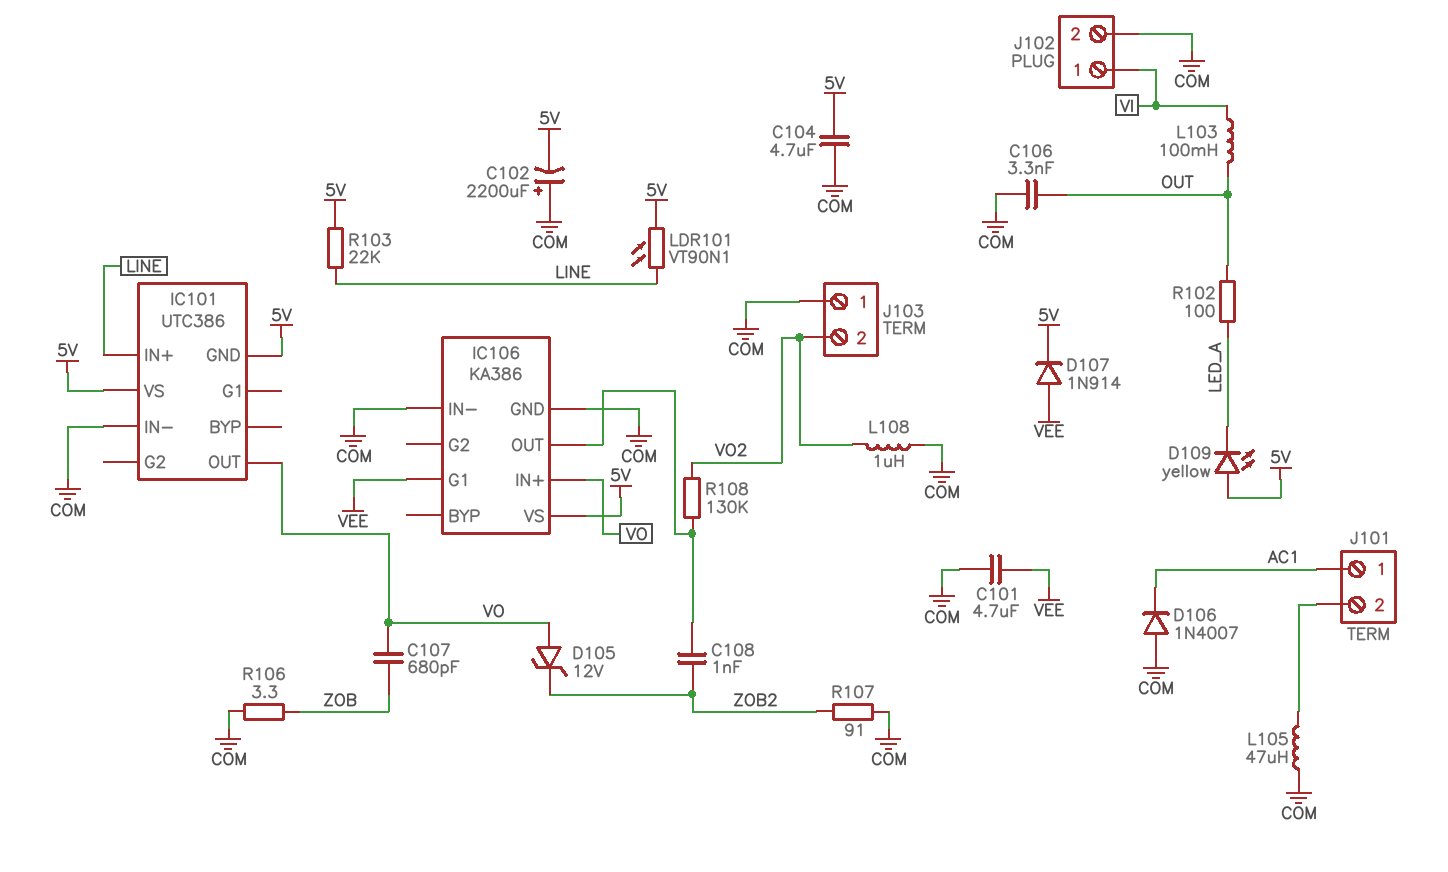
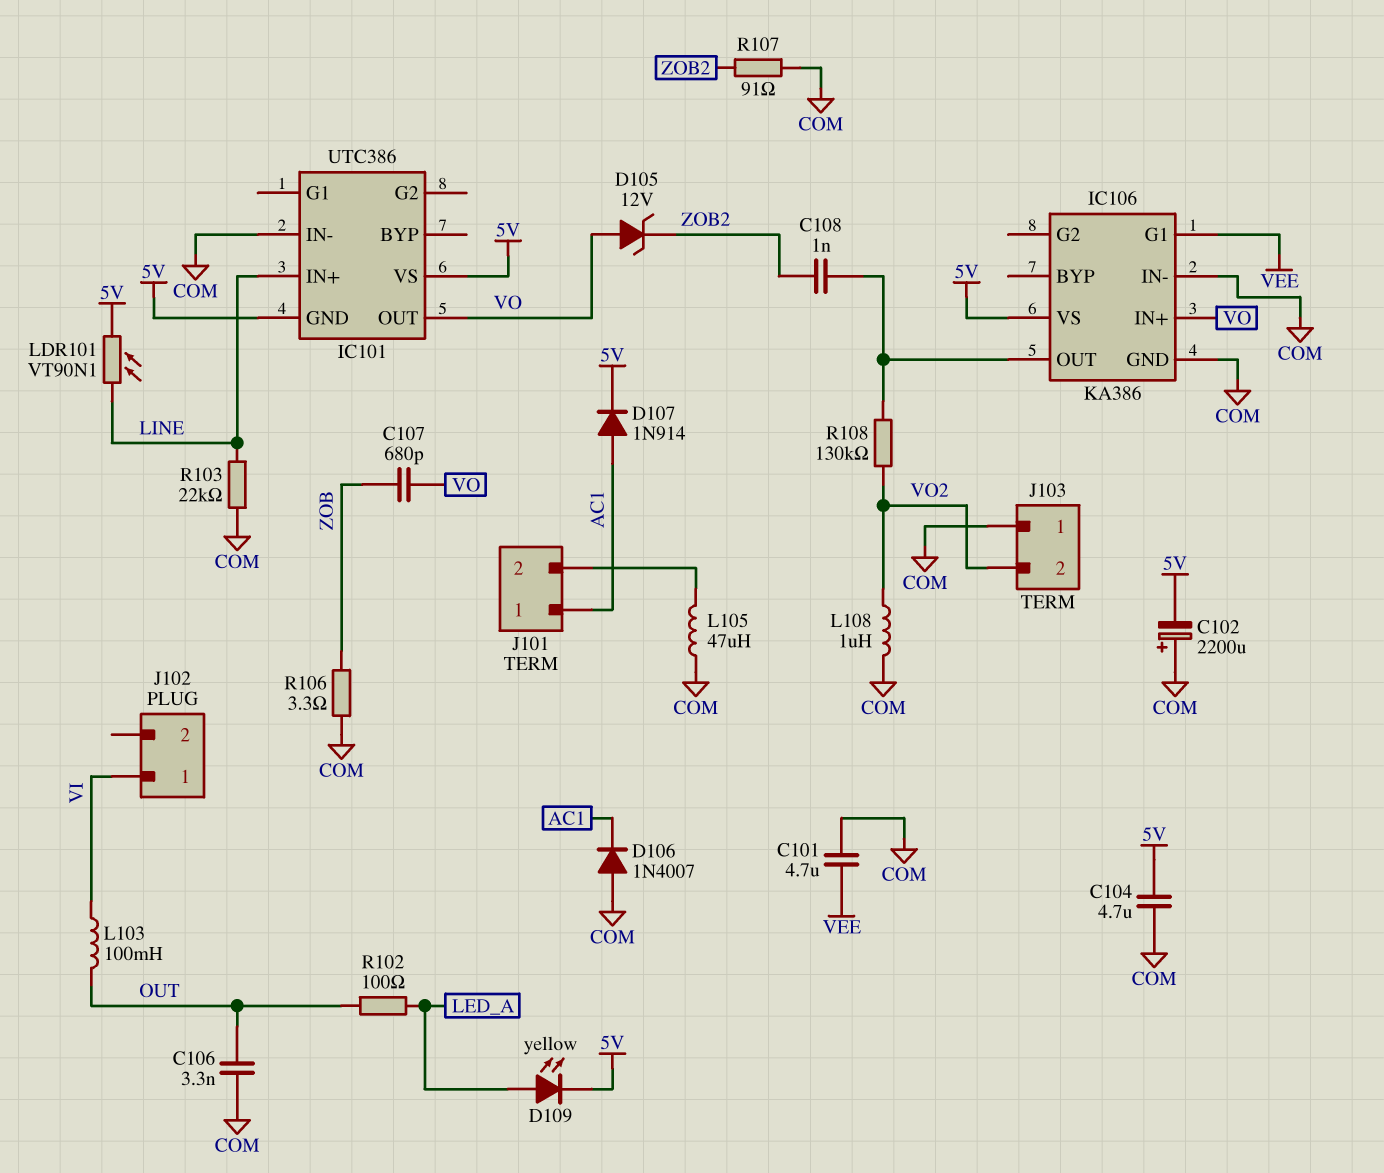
D107: diode 1N914 (A VEE, K 5V) -> diode 1N914 (A AC1, K 5V)
D109: LED yellow (A 5V, K LED_A) -> LED yellow (A LED_A, K 5V)
J102 pin 2: COM -> none
R103: 22k (5V, LINE) -> 22k (COM, LINE)

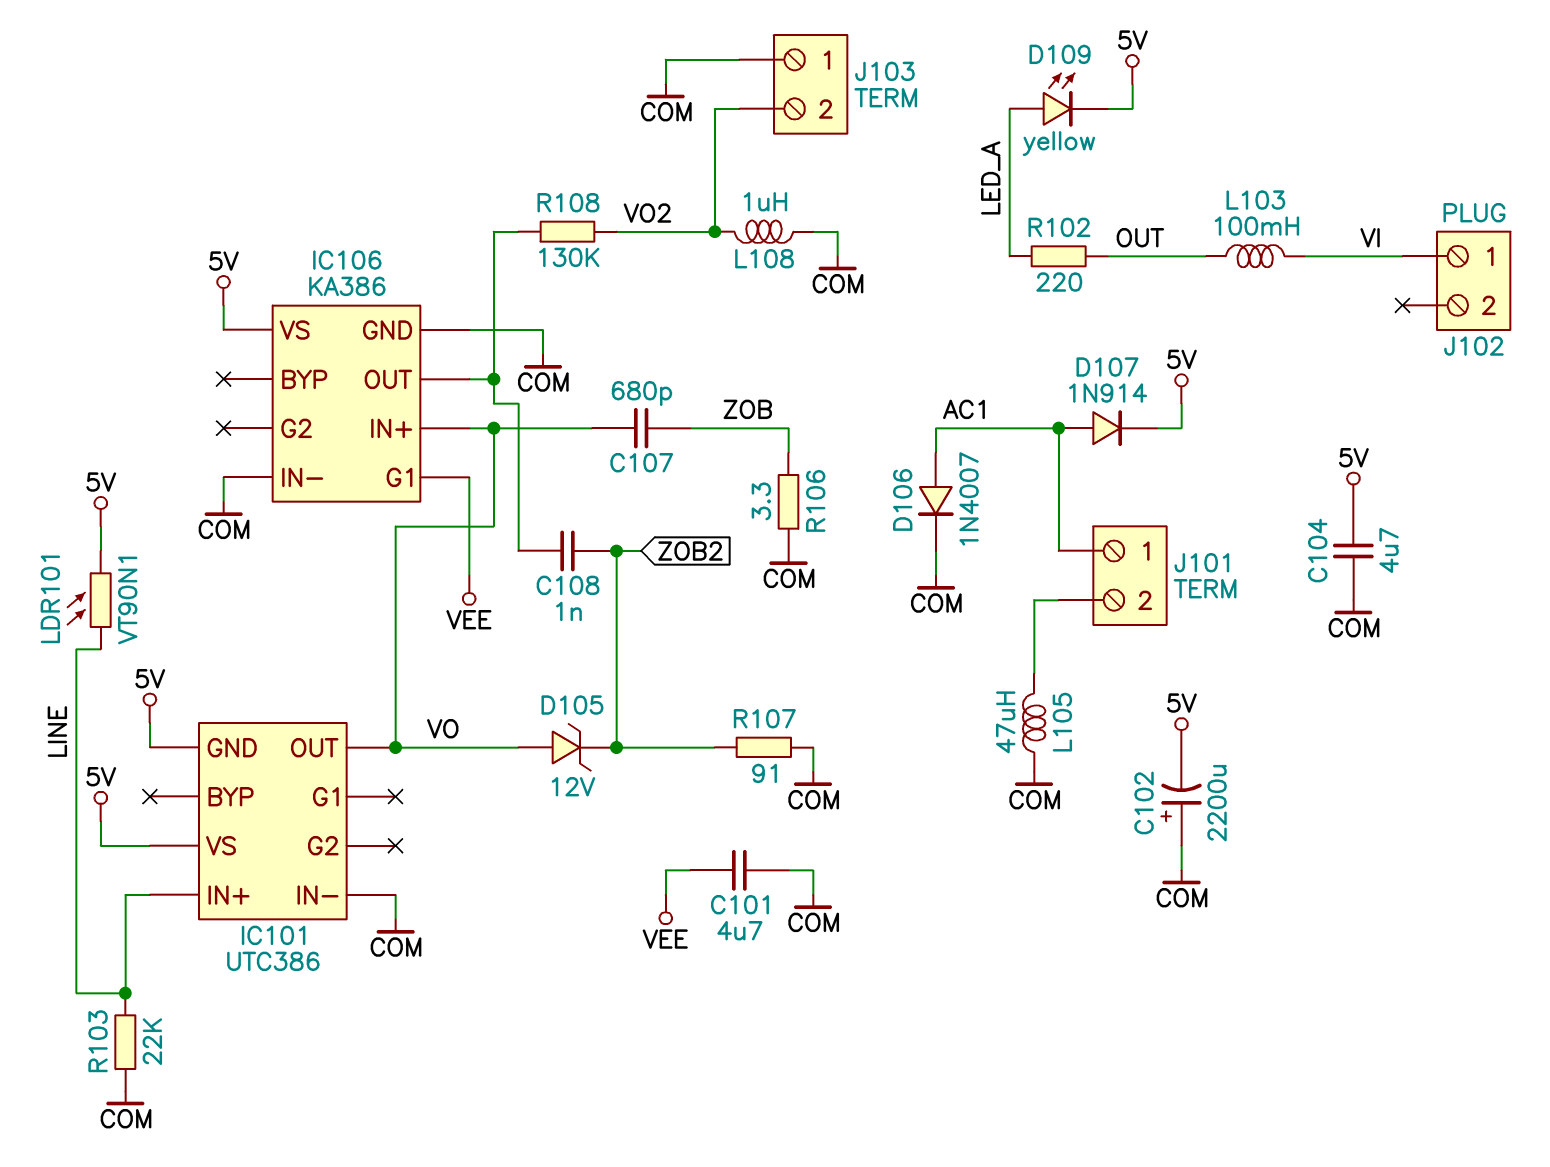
C106: 3.3nF (COM, OUT) -> none
D106: diode 1N4007 (A COM, K AC1) -> diode 1N4007 (A AC1, K COM)
R102: 100 (LED_A, OUT) -> 220 (LED_A, OUT)

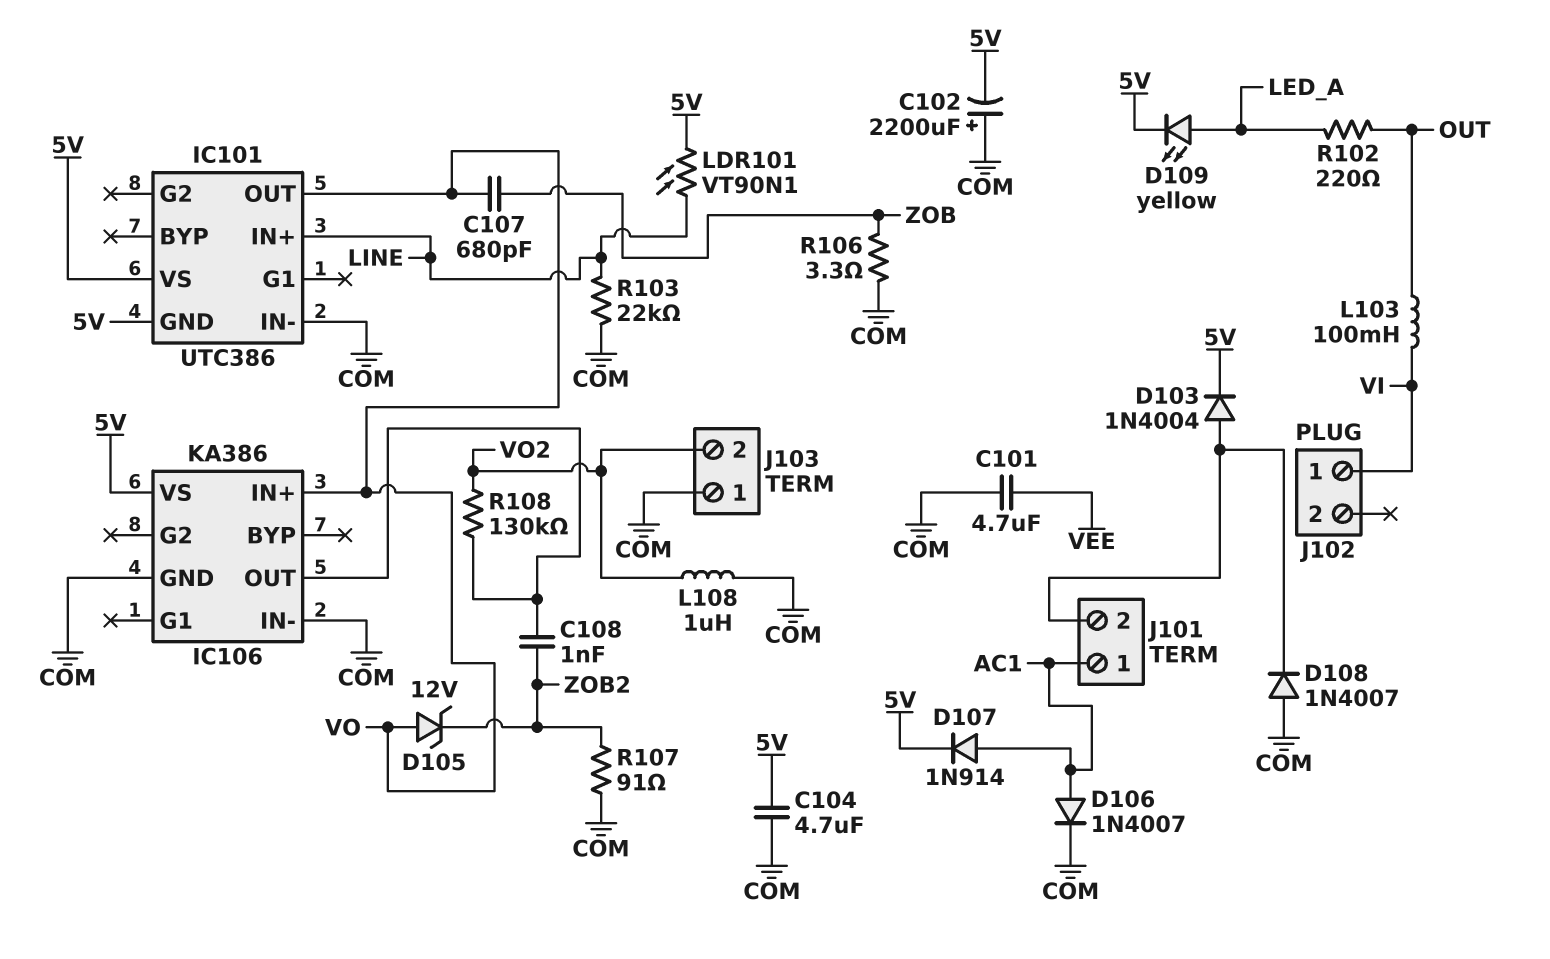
D103: none -> diode 1N4004 (A J101/2, K 5V)
D108: none -> diode 1N4007 (A COM, K J101/2)
IC106 pin G1: VEE -> none
L105: 47uH (COM, J101/2) -> none

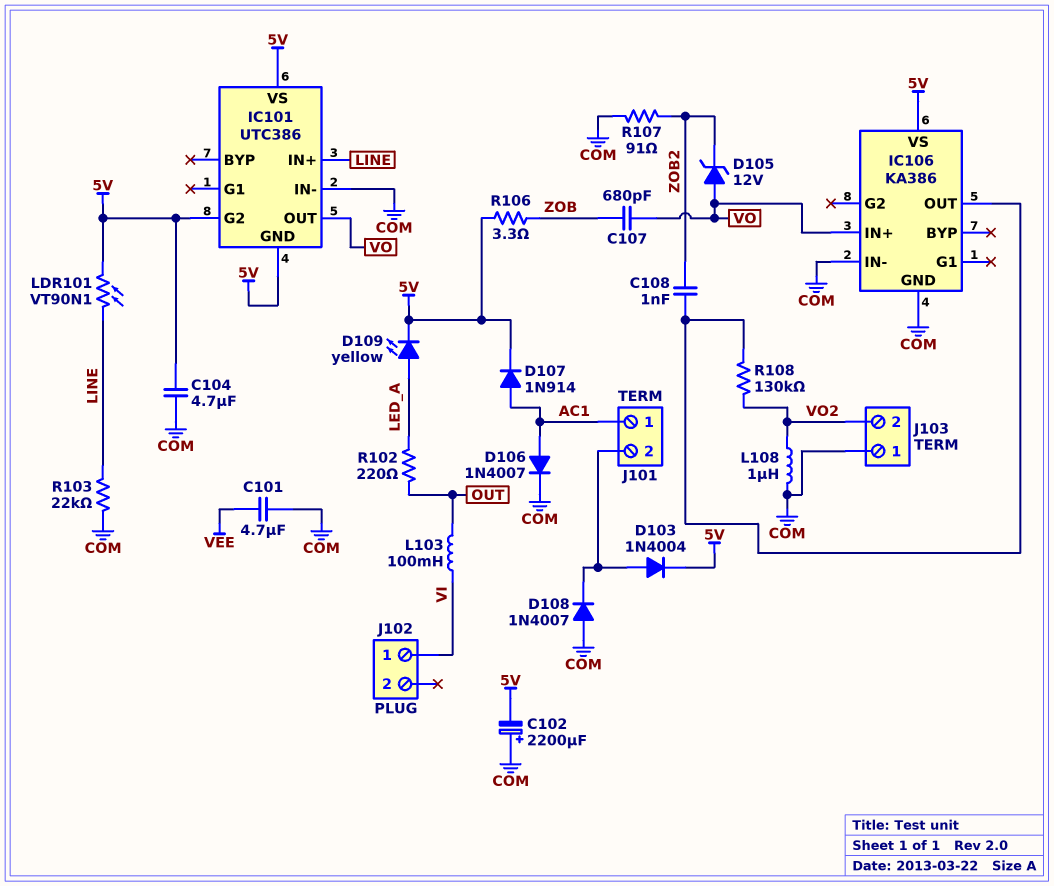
IC101 pin G2: none -> 5V
R106: 3.3 (COM, ZOB) -> 3.3 (5V, ZOB)

